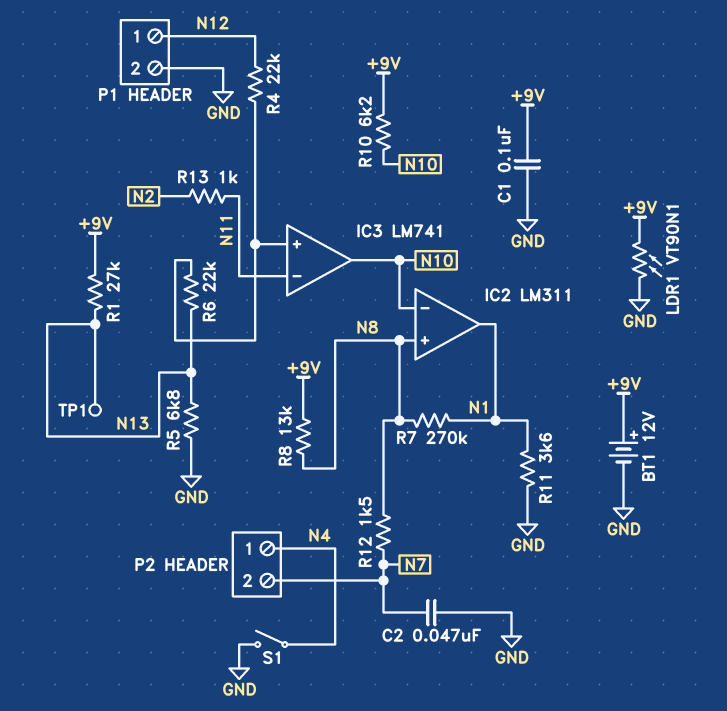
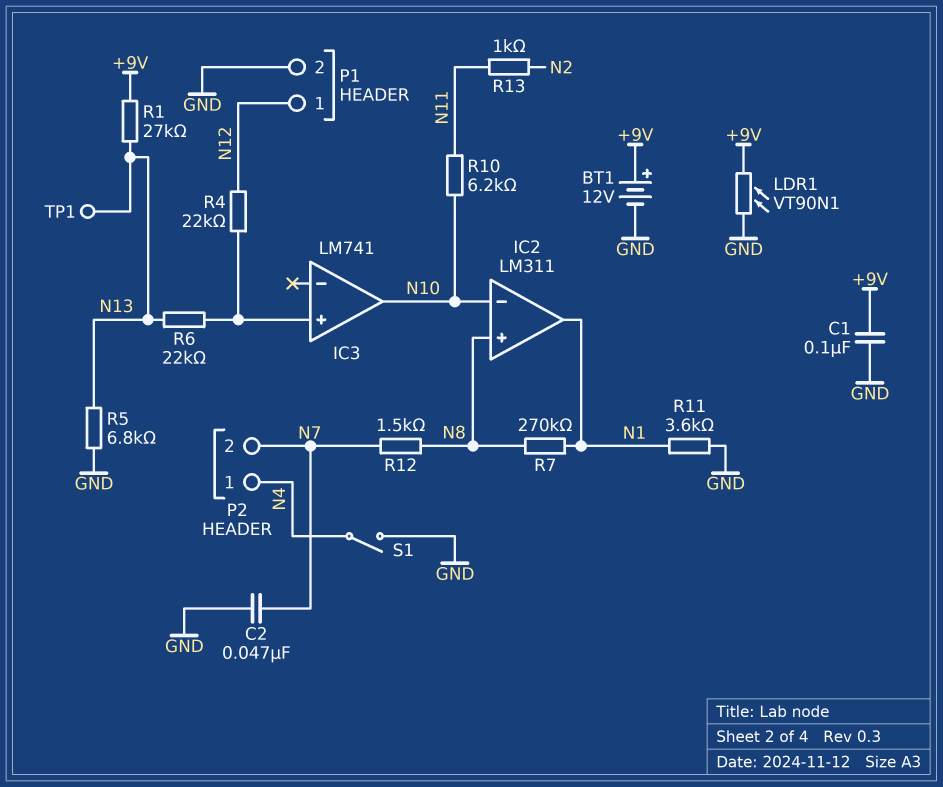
IC3 pin in-: N11 -> none
R8: 13k (+9V, N8) -> none
R10: 6.2k (+9V, N10) -> 6.2k (N10, N11)

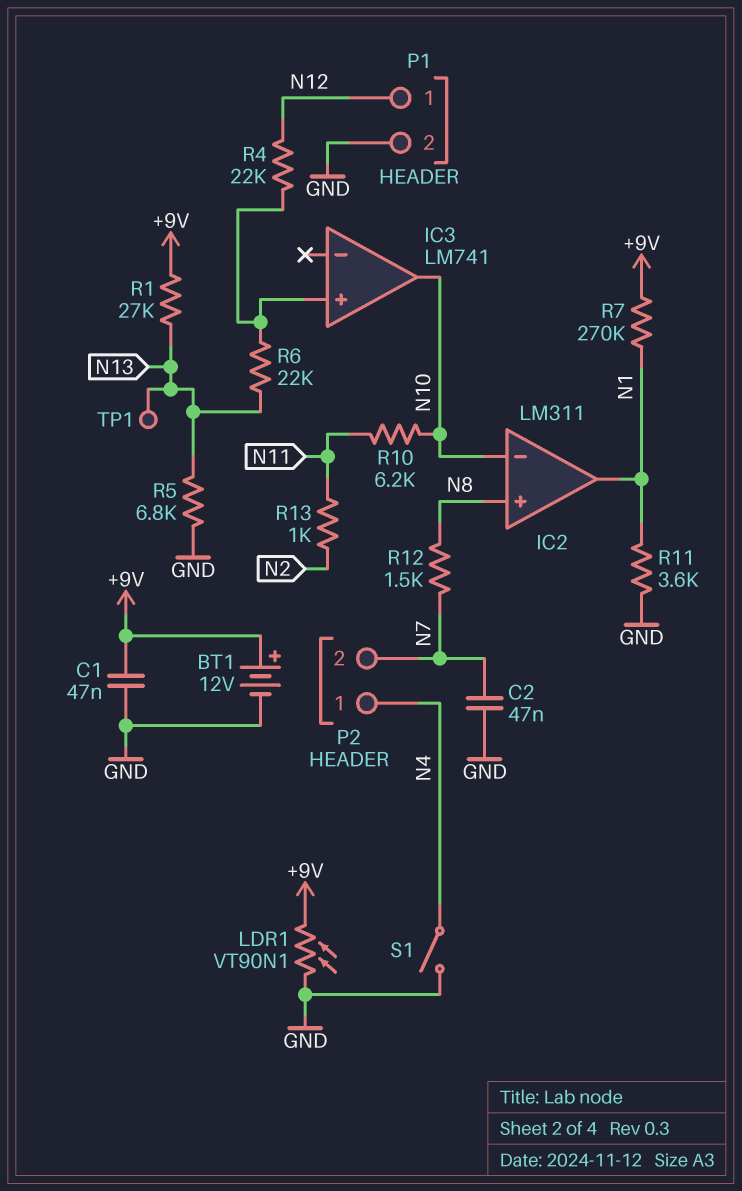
C1: 100nF (+9V, GND) -> 47nF (+9V, GND)
R7: 270k (N1, N8) -> 270k (+9V, N1)

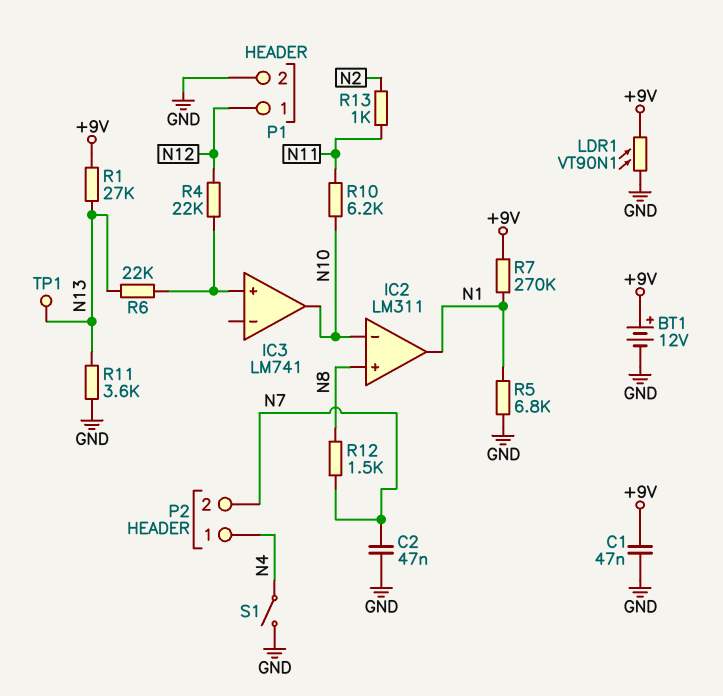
R5: 6.8k (GND, N13) -> 6.8k (GND, N1)
R11: 3.6k (GND, N1) -> 3.6k (GND, N13)

